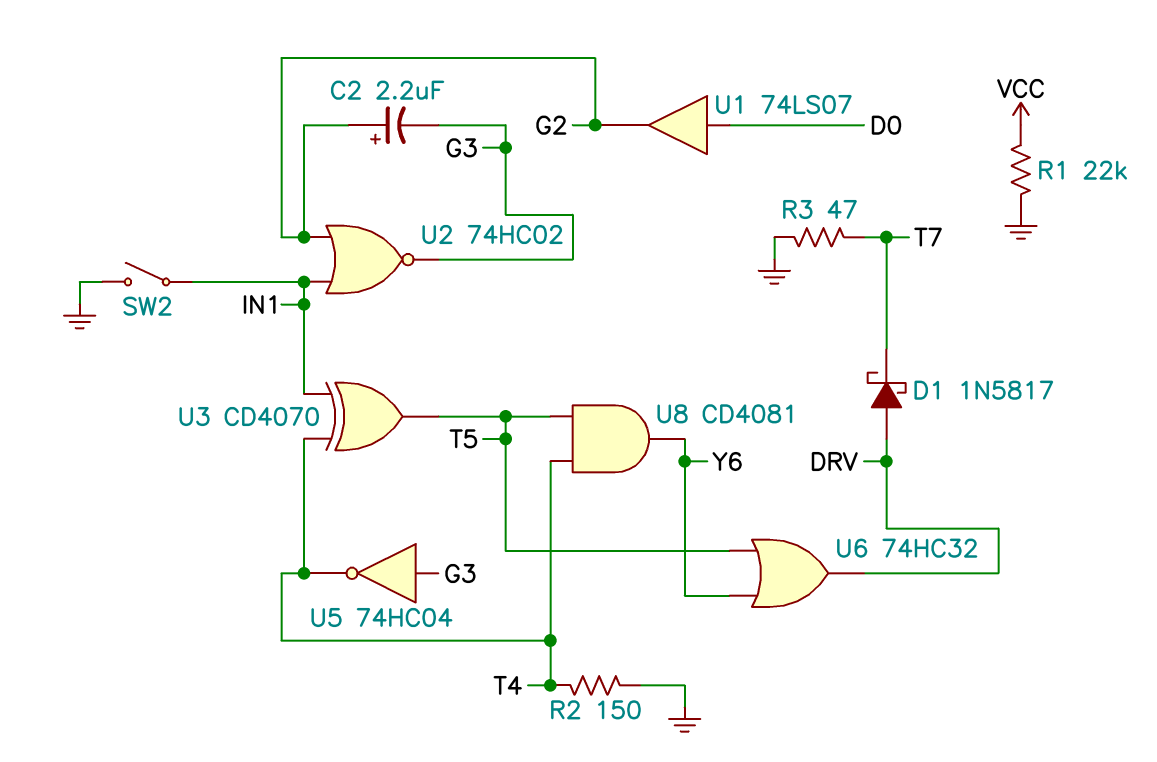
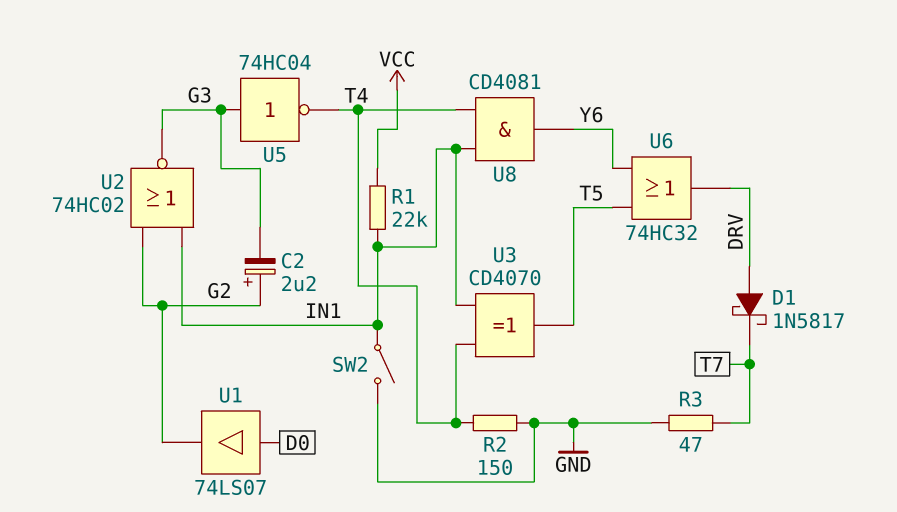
R1: 22k (GND, VCC) -> 22k (IN1, VCC)
U8: AND CD4081 (in T4, in T5, out Y6) -> AND CD4081 (in IN1, in T4, out Y6)

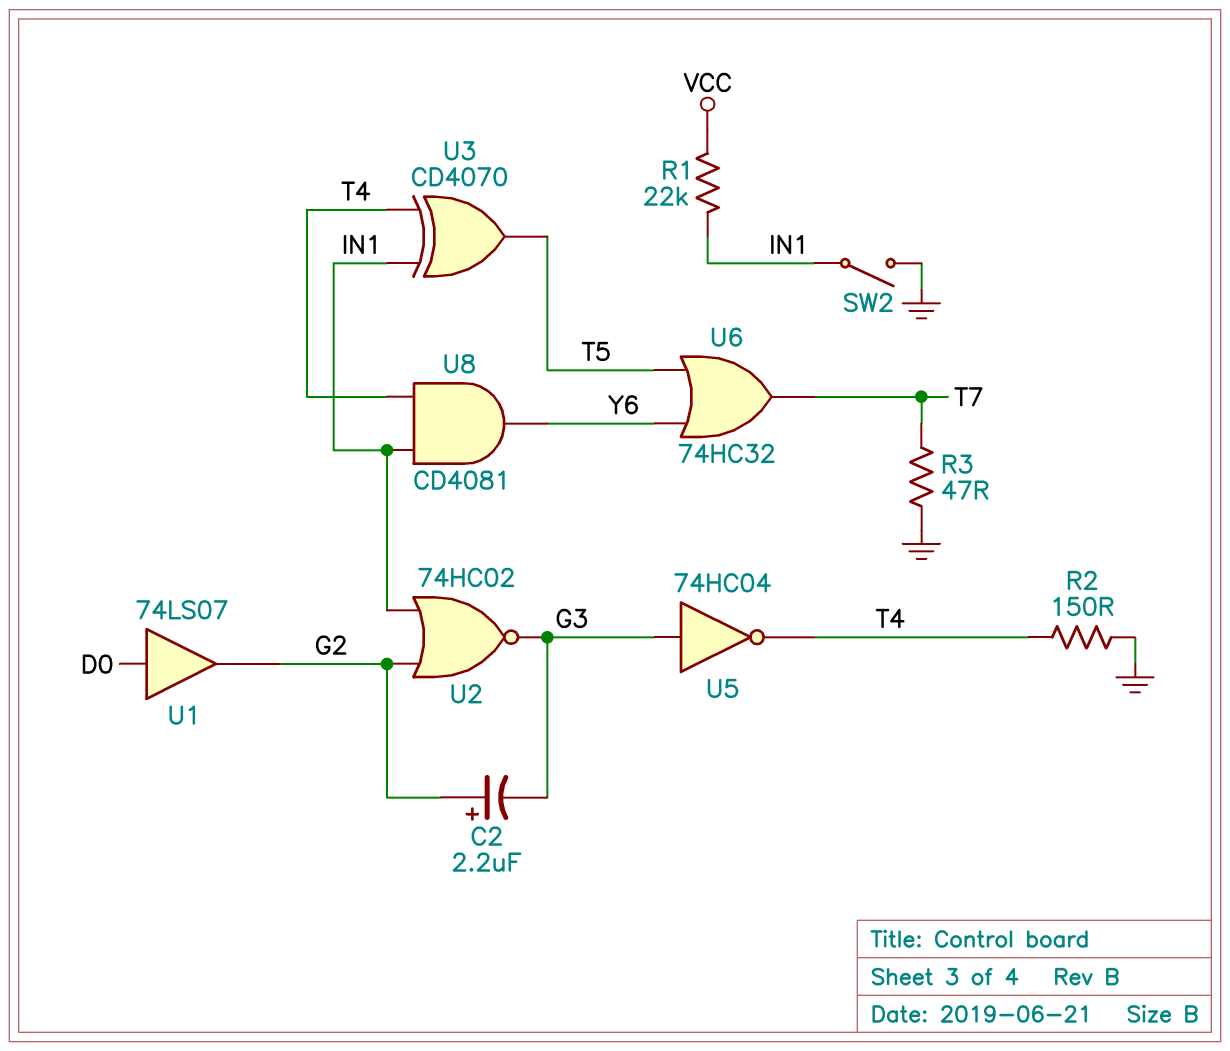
D1: schottky 1N5817 (A DRV, K T7) -> none
U6: OR 74HC32 (in T5, in Y6, out DRV) -> OR 74HC32 (in T5, in Y6, out T7)

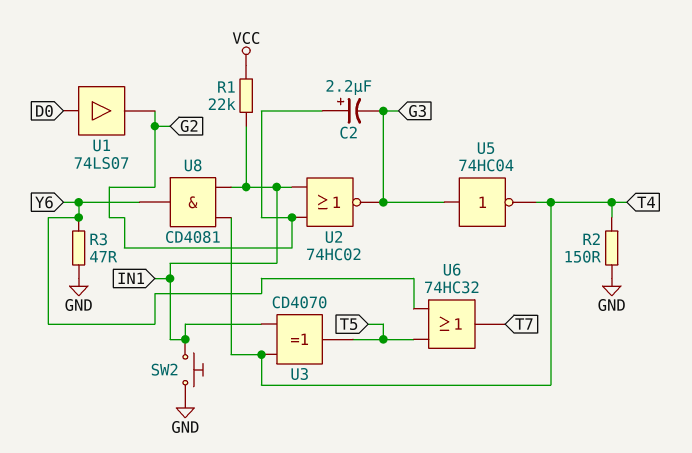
R3: 47 (GND, T7) -> 47 (GND, Y6)
SW2: switch (GND, IN1) -> button (GND, IN1)

